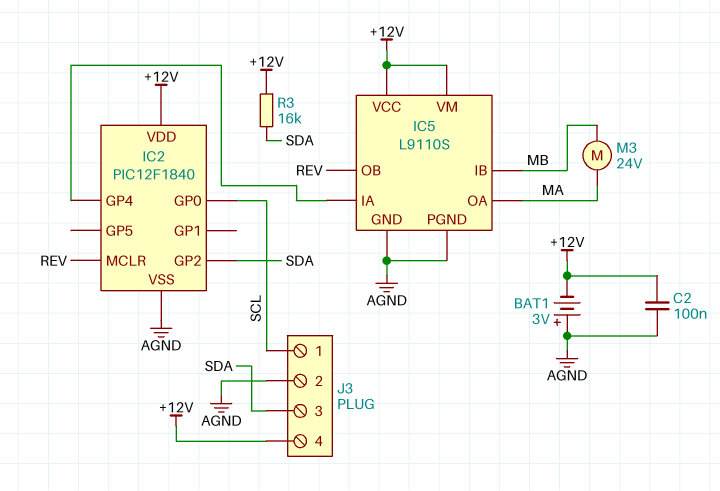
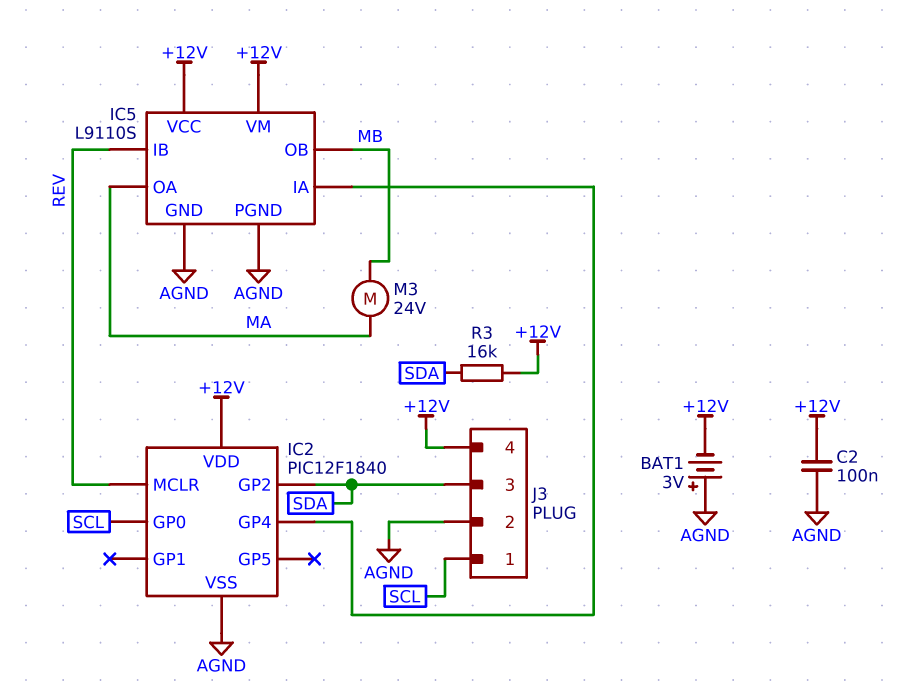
IC5 pin IB: MB -> REV
IC5 pin OB: REV -> MB

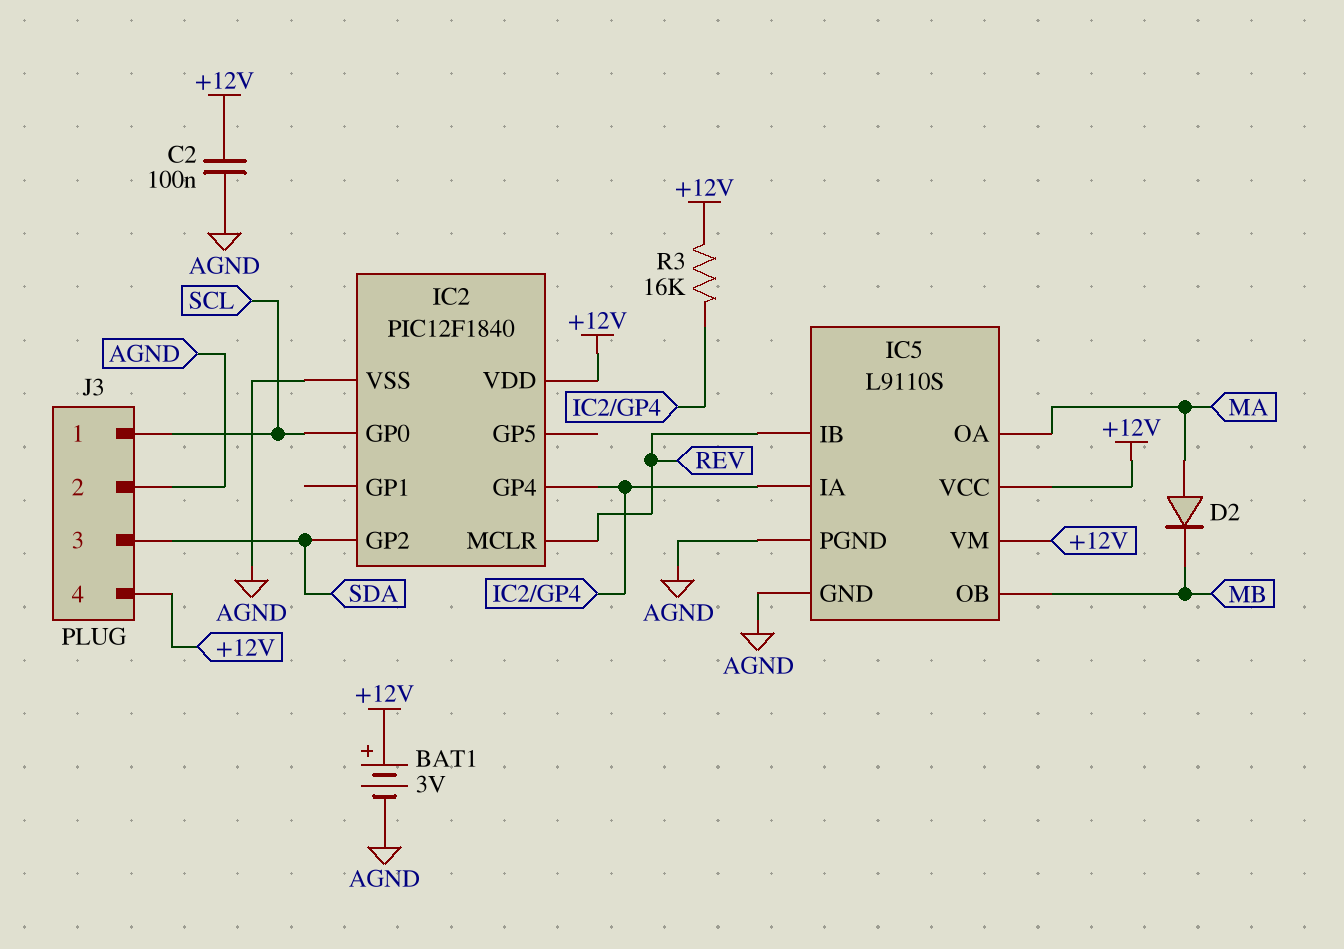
BAT1: 3V (plus AGND, minus +12V) -> 3V (plus +12V, minus AGND)
D2: none -> diode (A MA, K MB)
M3: motor 24V (MA, MB) -> none
R3: 16k (+12V, SDA) -> 16k (+12V, IC2/GP4)

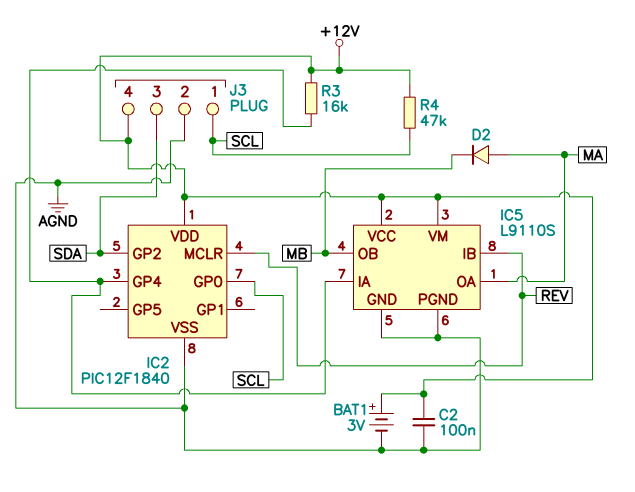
R4: none -> 47k (+12V, SCL)

